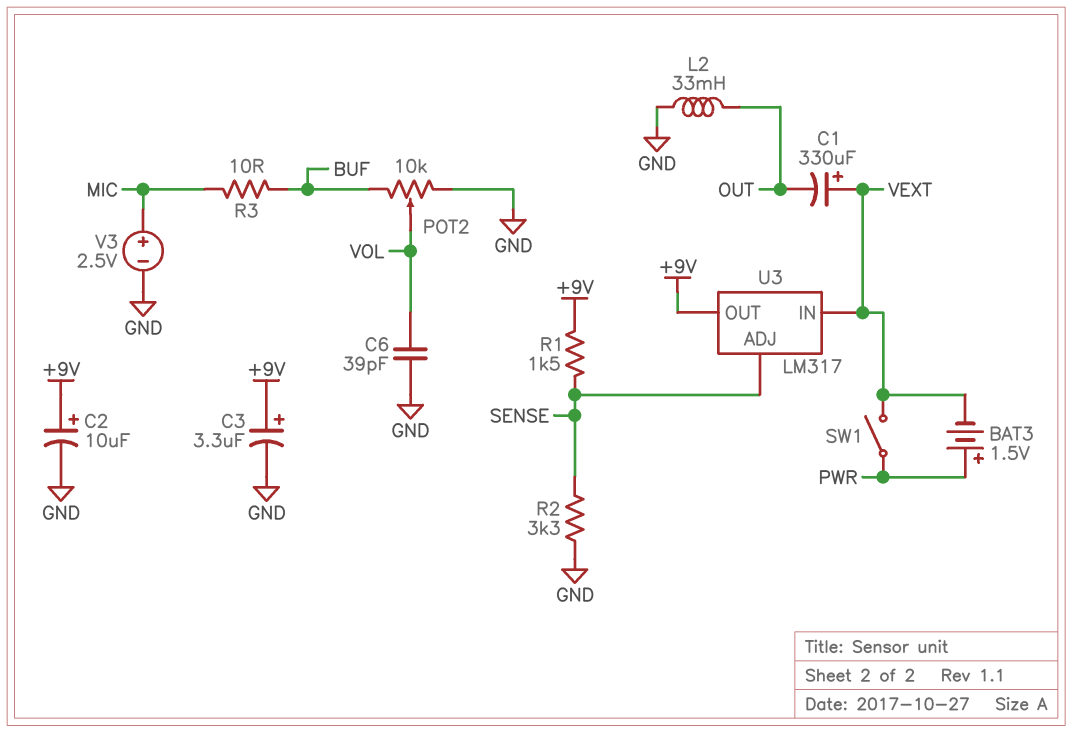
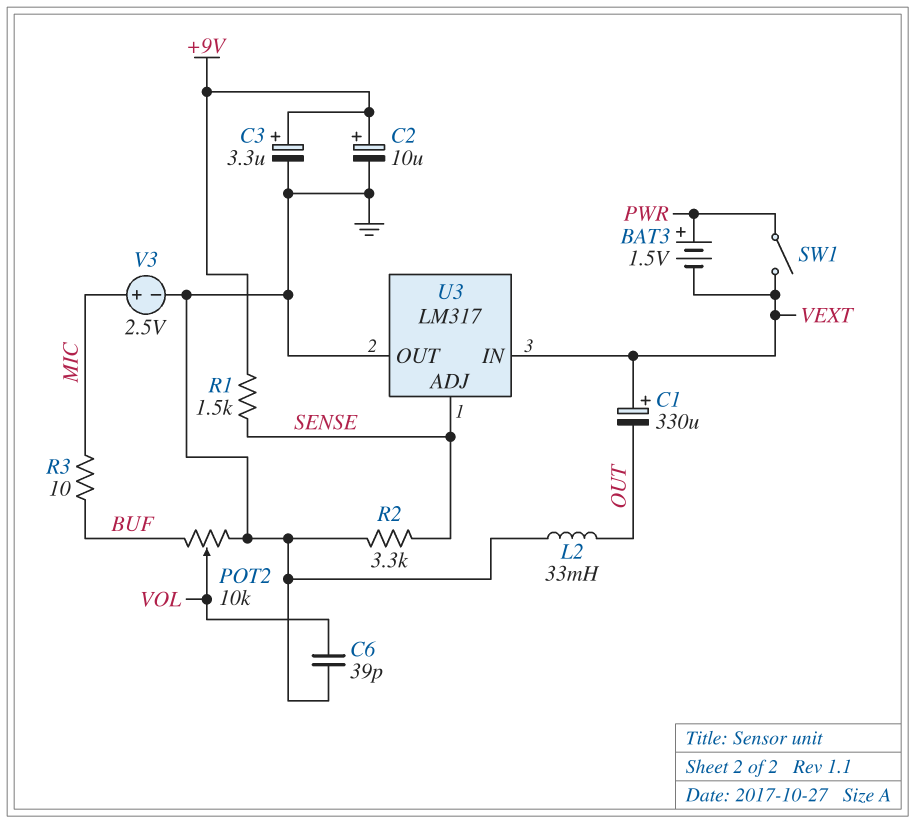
U3 pin OUT: +9V -> GND

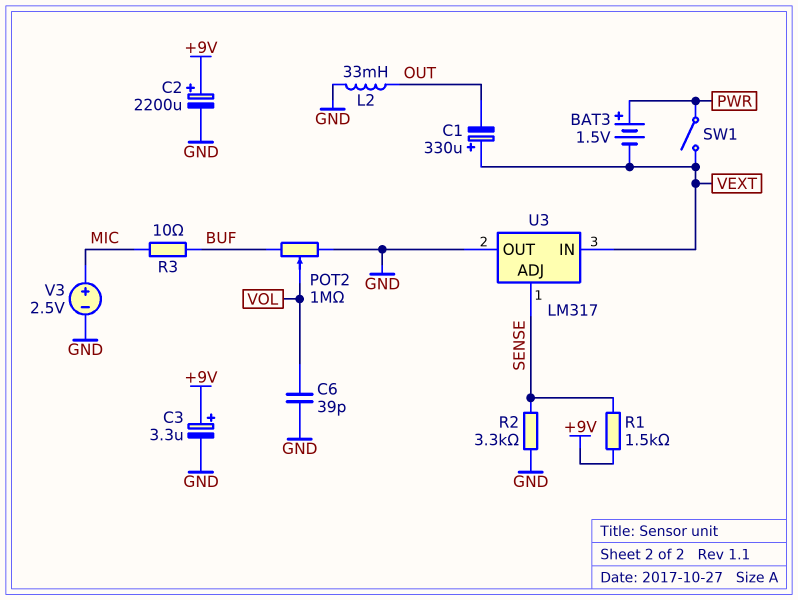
C2: 10uF (plus +9V, minus GND) -> 2200uF (plus +9V, minus GND)
POT2: 10k (BUF, GND, wiper VOL) -> 1M (BUF, GND, wiper VOL)

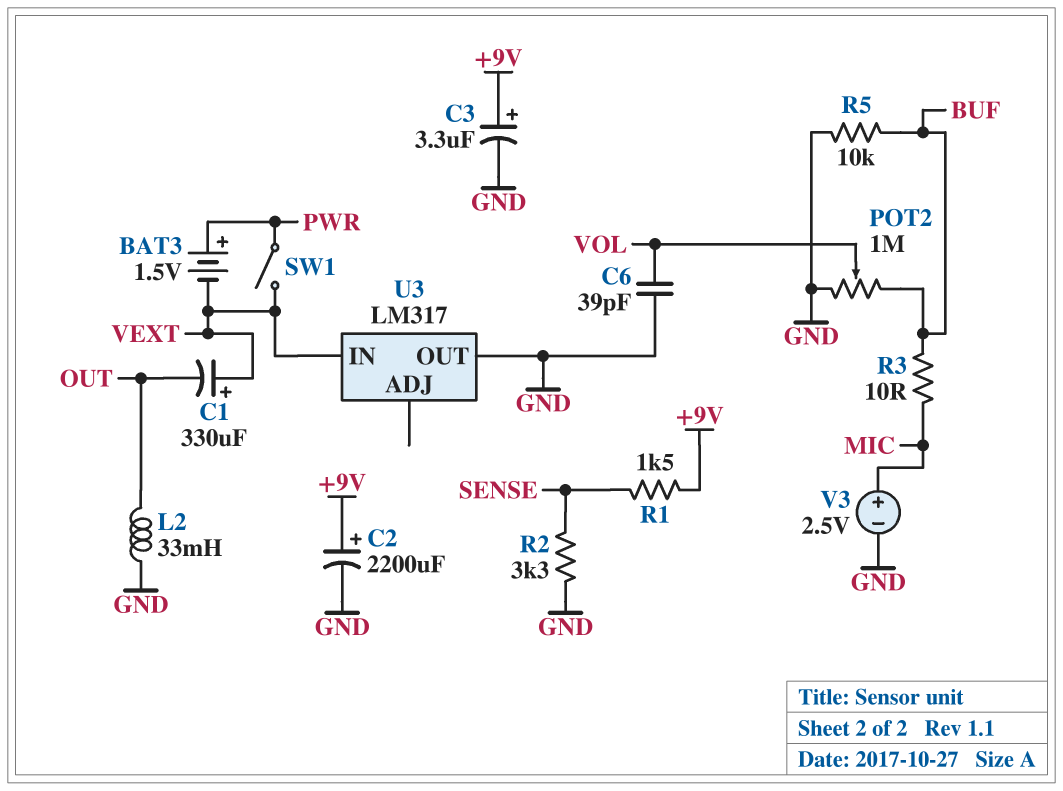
R5: none -> 10k (BUF, GND)
U3 pin ADJ: SENSE -> none

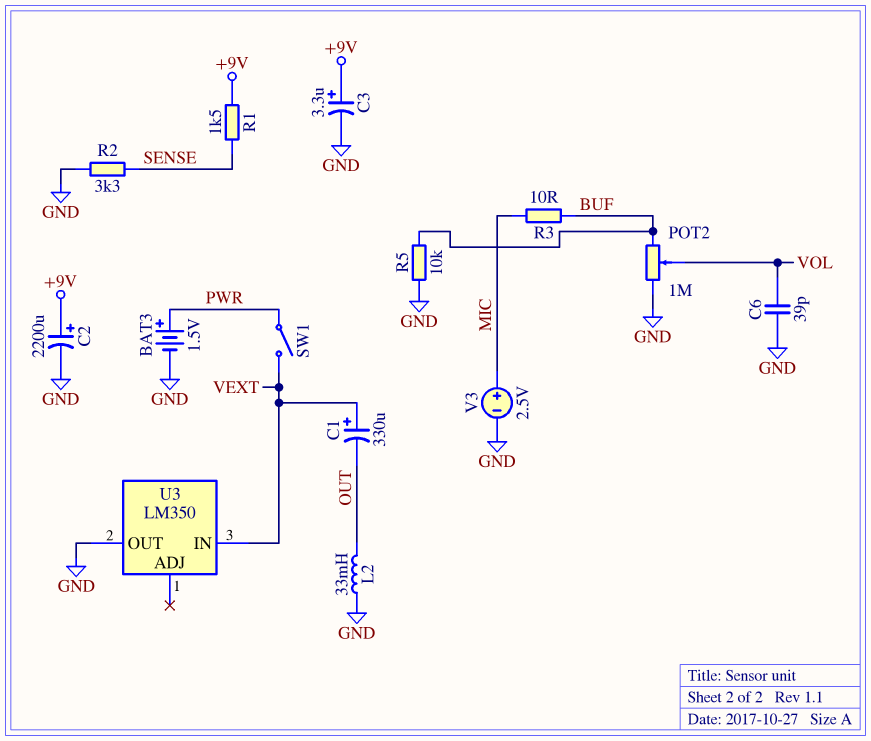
BAT3: 1.5V (plus PWR, minus VEXT) -> 1.5V (plus PWR, minus GND)
U3: LM317 -> LM350

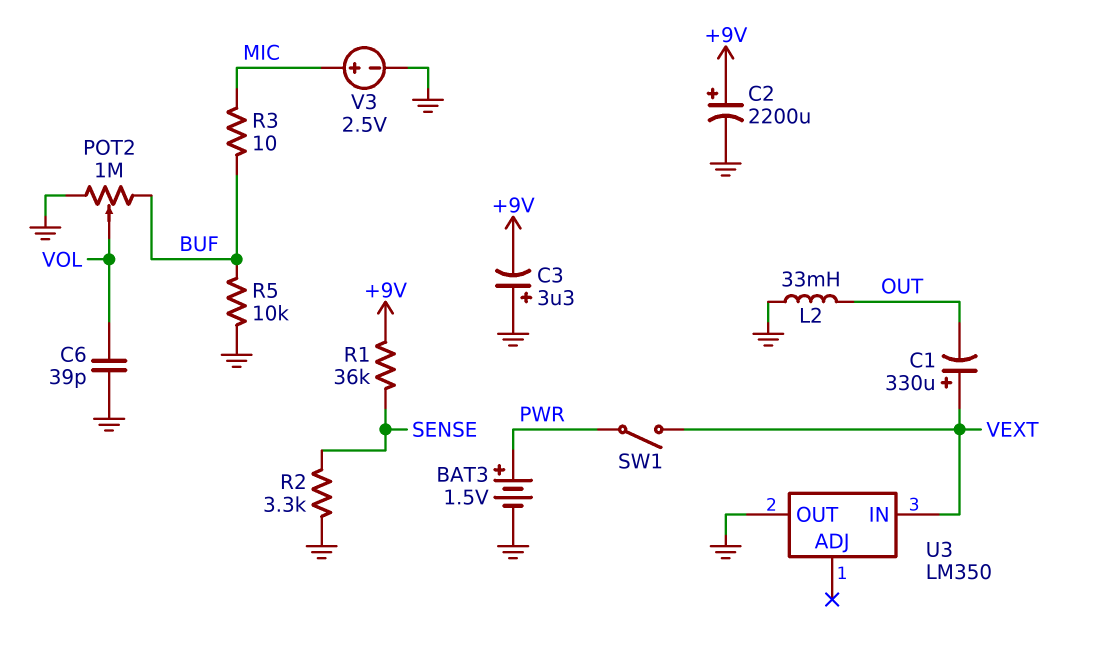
C3: 3.3uF (plus +9V, minus GND) -> 3.3uF (plus GND, minus +9V)
R1: 1.5k (+9V, SENSE) -> 36k (+9V, SENSE)

